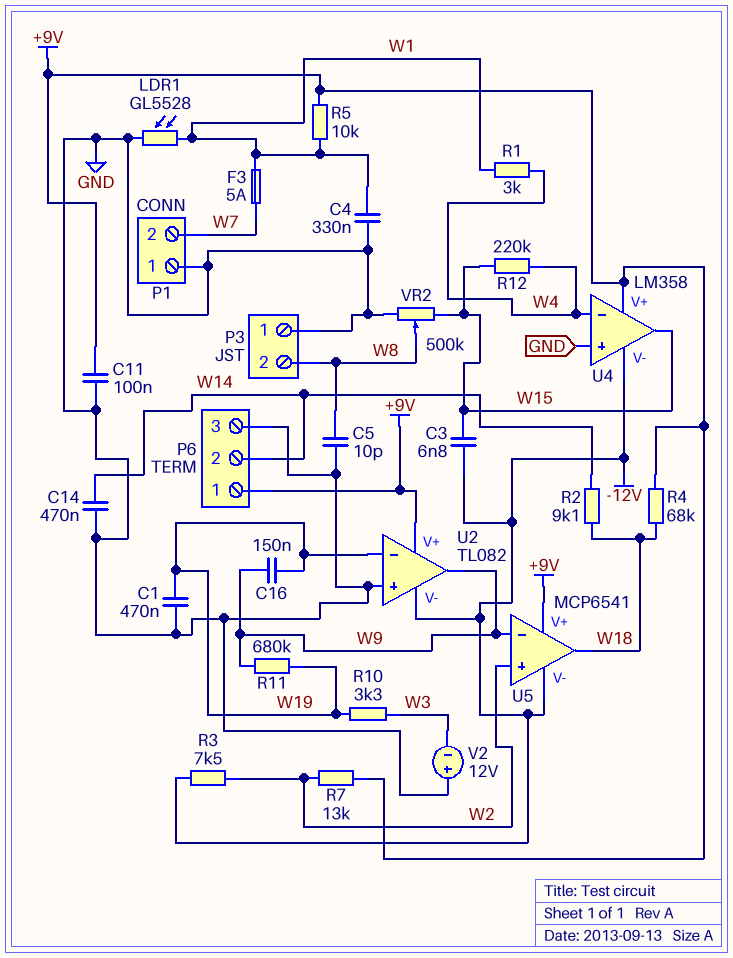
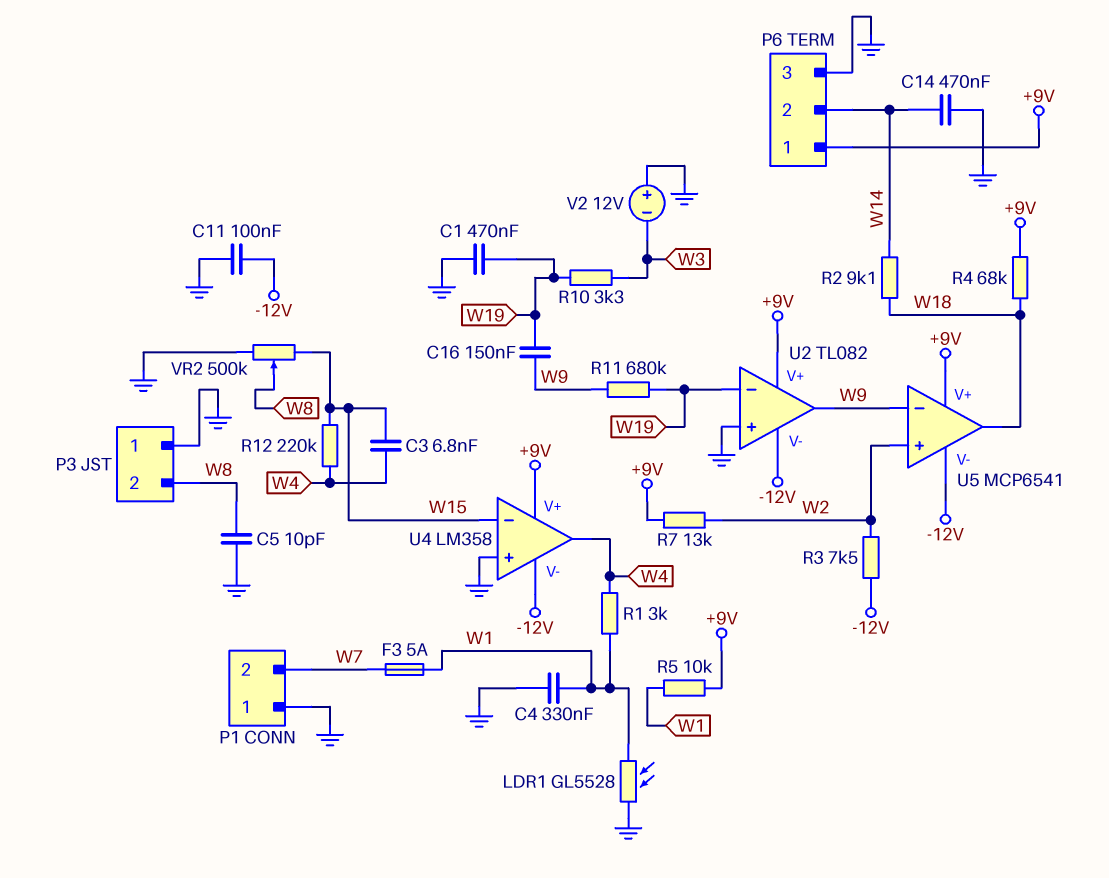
C3: 6.8nF (-12V, W15) -> 6.8nF (W4, W15)
C11: 100nF (+9V, GND) -> 100nF (-12V, GND)
U4 pin in-: W4 -> W15
U4 pin out: W15 -> W4

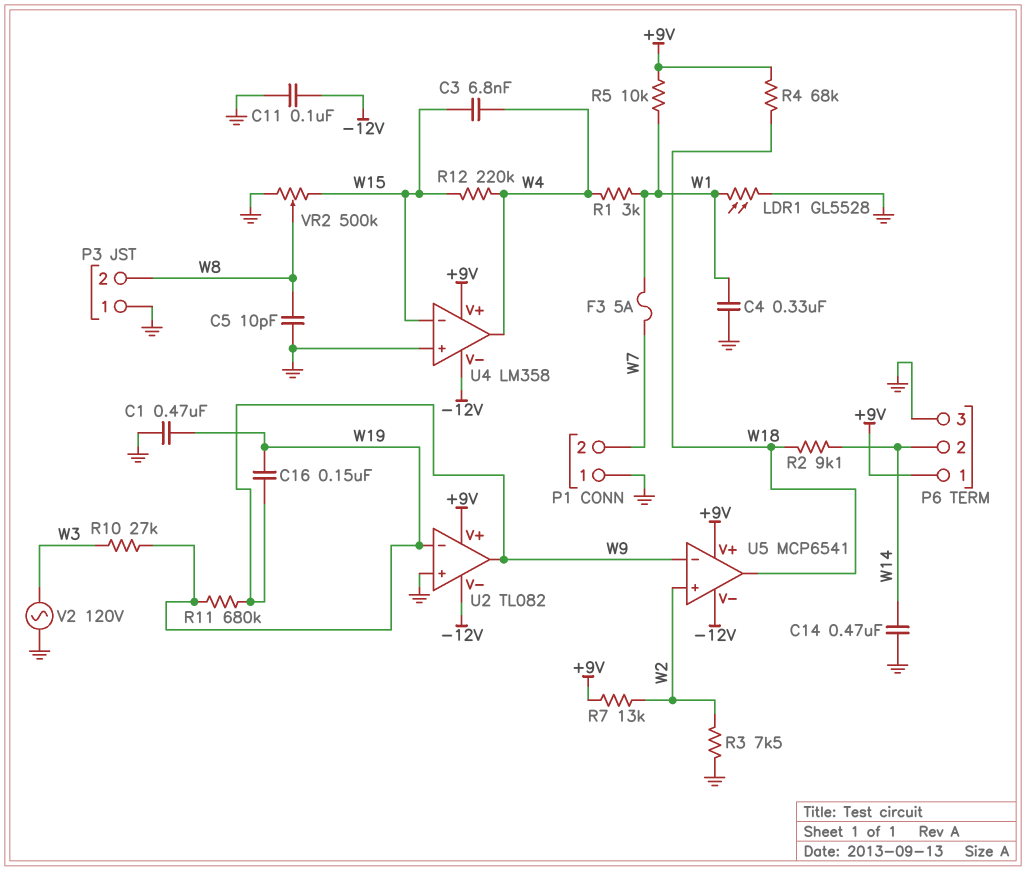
R3: 7.5k (-12V, W2) -> 7.5k (GND, W2)
R10: 3.3k (W3, W19) -> 27k (W3, W19)
V2: 12V (plus GND, minus W3) -> AC 120V (GND, W3)

